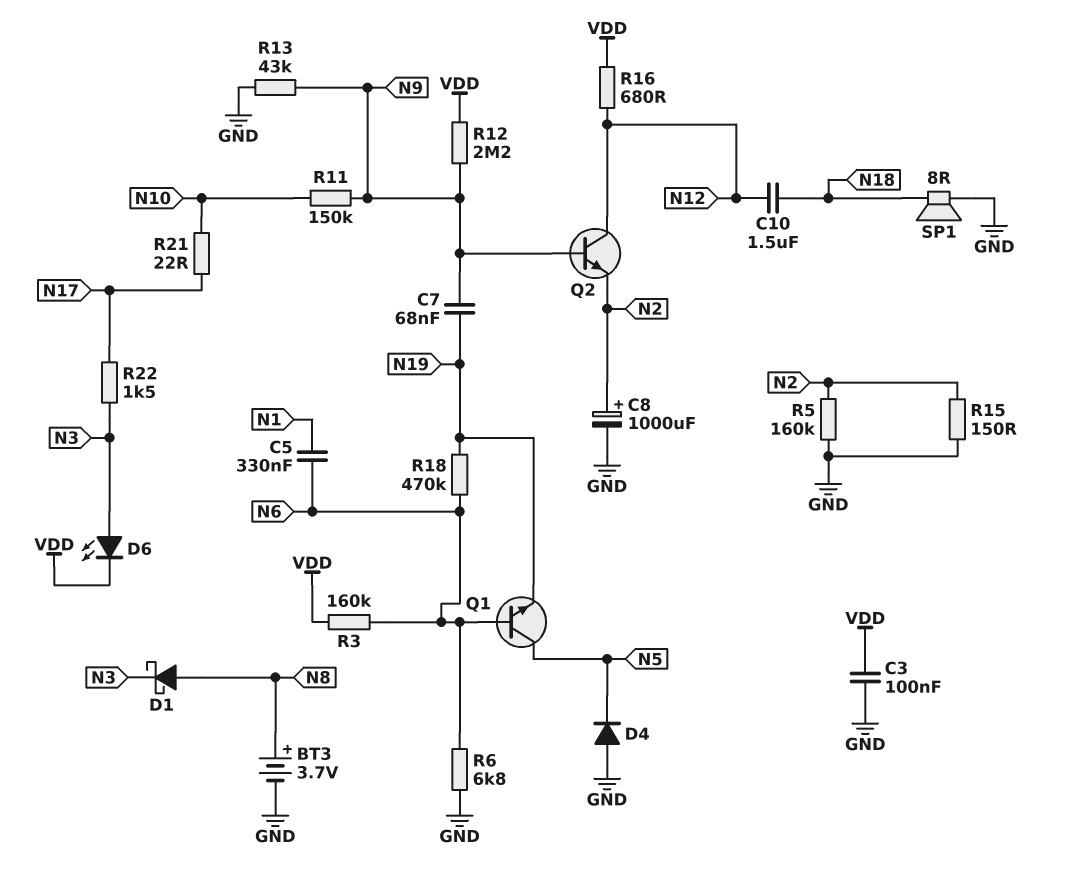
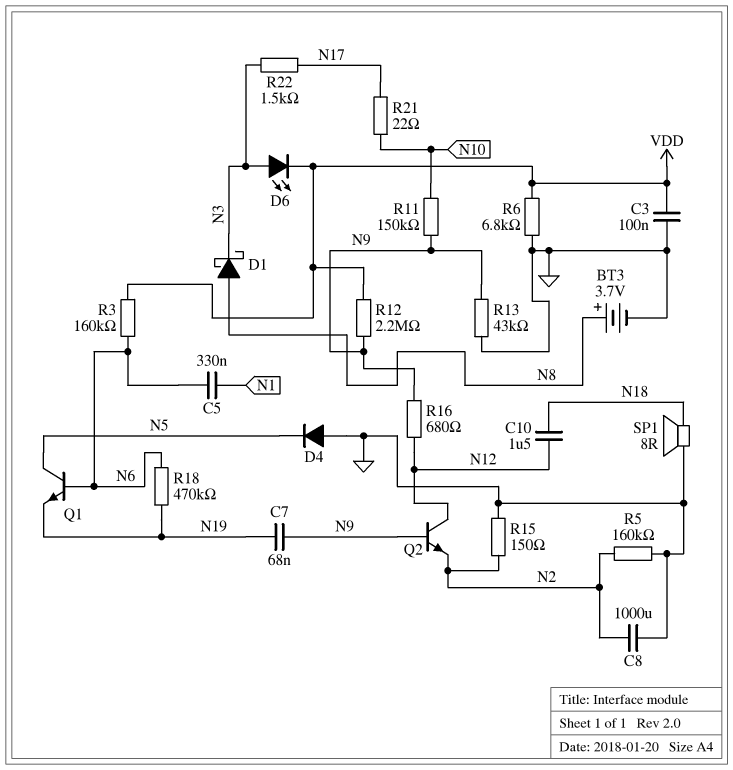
C8: 1000uF (plus N2, minus GND) -> 1000uF (GND, N2)
R6: 6.8k (GND, N6) -> 6.8k (GND, VDD)
R16: 680 (N12, VDD) -> 680 (N9, N12)

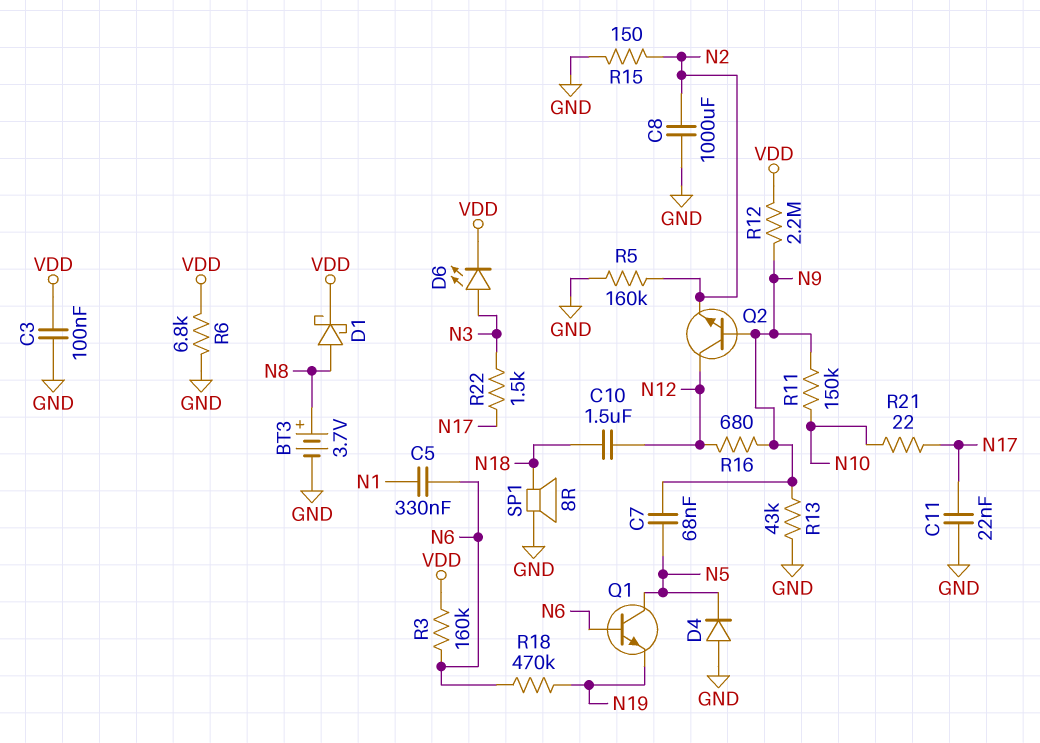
C7: 68nF (N9, N19) -> 68nF (N5, N9)
C11: none -> 22nF (GND, N17)
D1: schottky (A N8, K N3) -> schottky (A N8, K VDD)

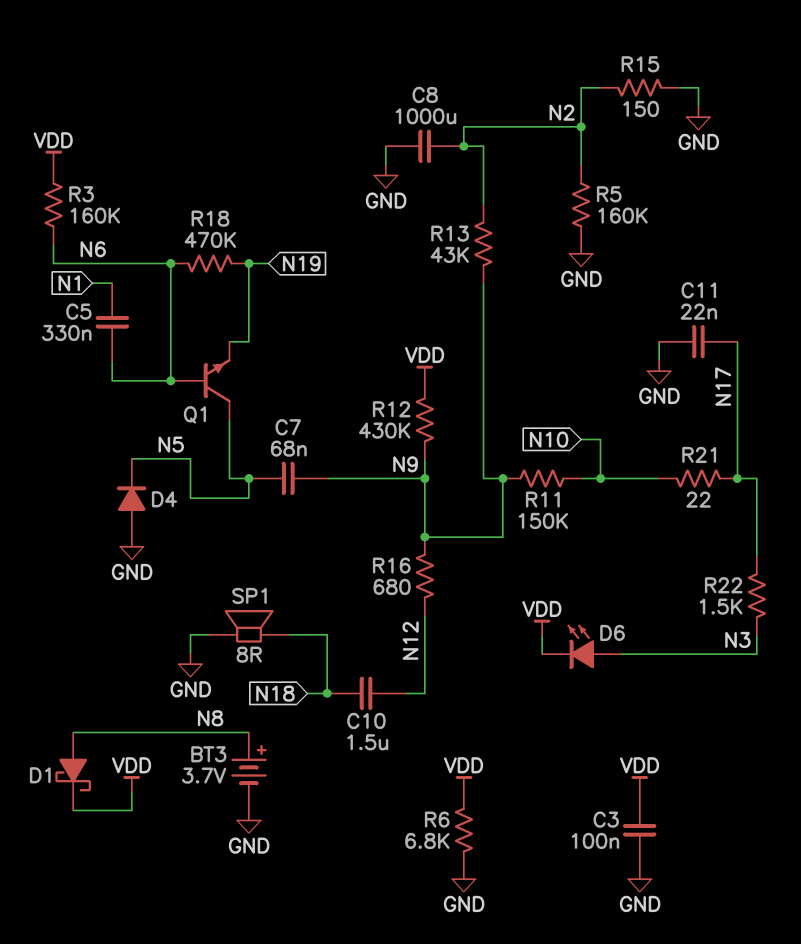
Q2: NPN (B N9, C N12, E N2) -> none
R12: 2.2M (N9, VDD) -> 430k (N9, VDD)
R13: 43k (GND, N9) -> 43k (N2, N9)

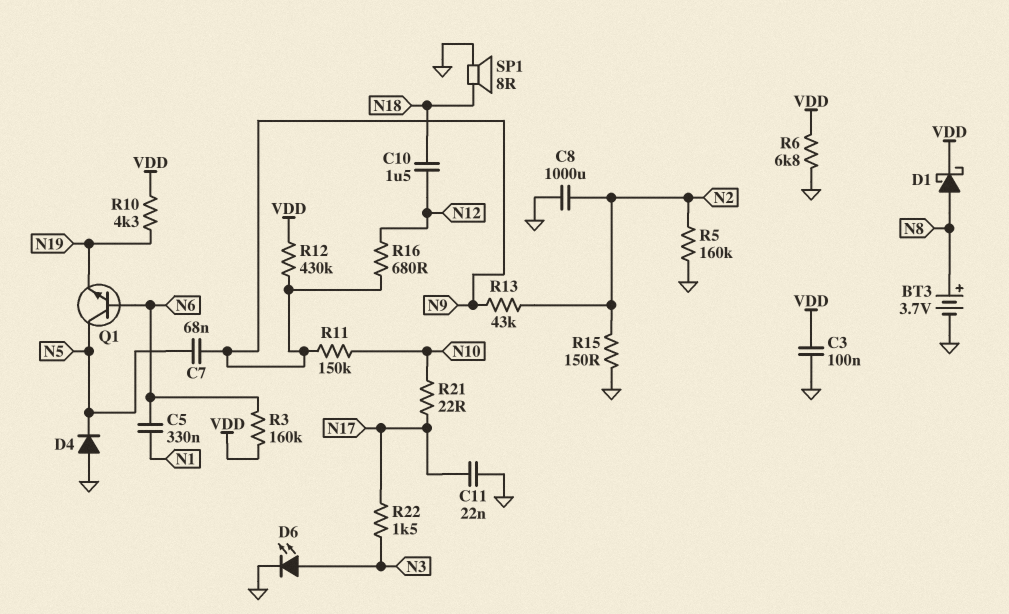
D6: LED (A N3, K VDD) -> LED (A N3, K GND)
R10: none -> 4.3k (N19, VDD)
R18: 470k (N6, N19) -> none

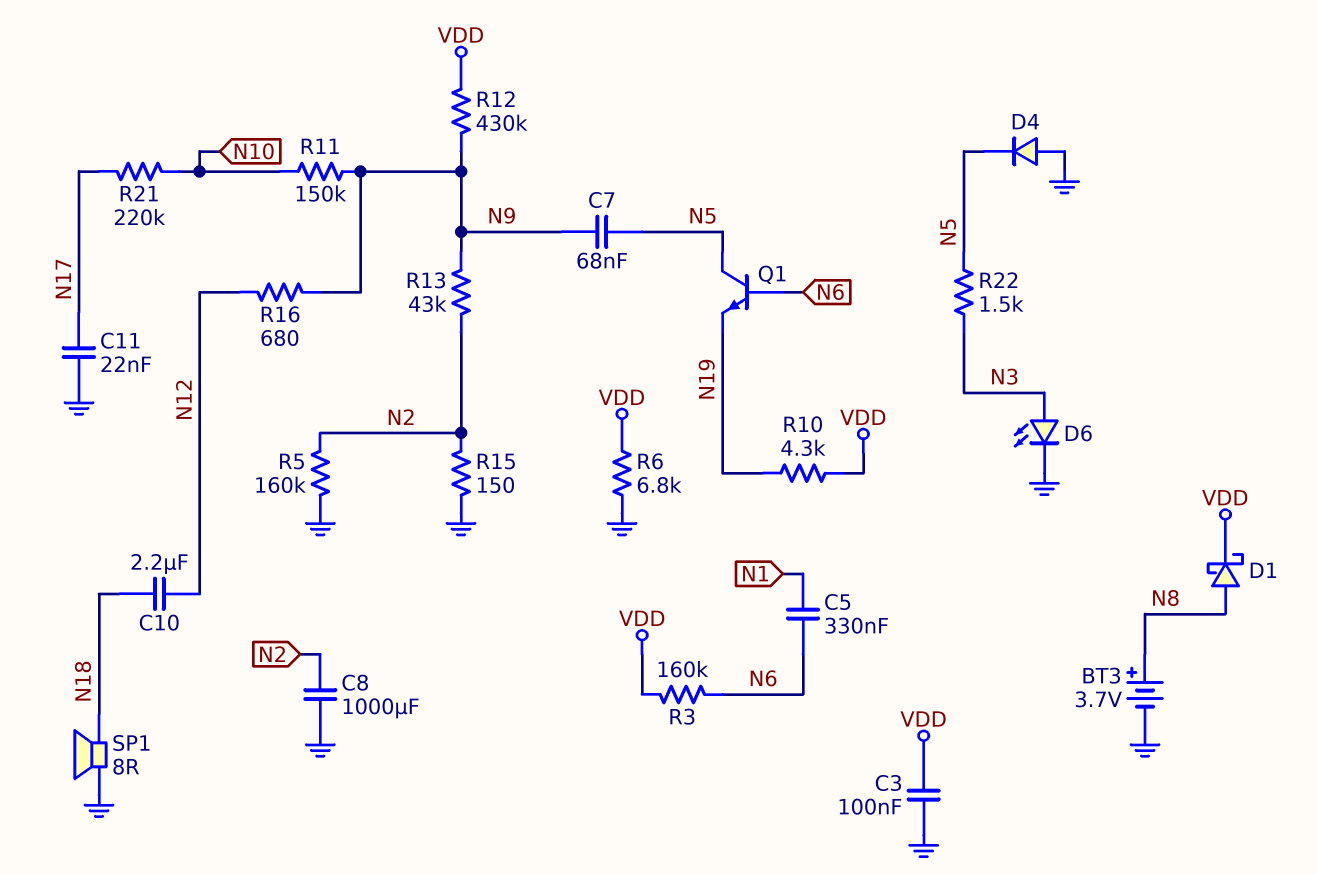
C10: 1.5uF (N12, N18) -> 2.2uF (N12, N18)
R21: 22 (N10, N17) -> 220k (N10, N17)
R22: 1.5k (N3, N17) -> 1.5k (N3, N5)

